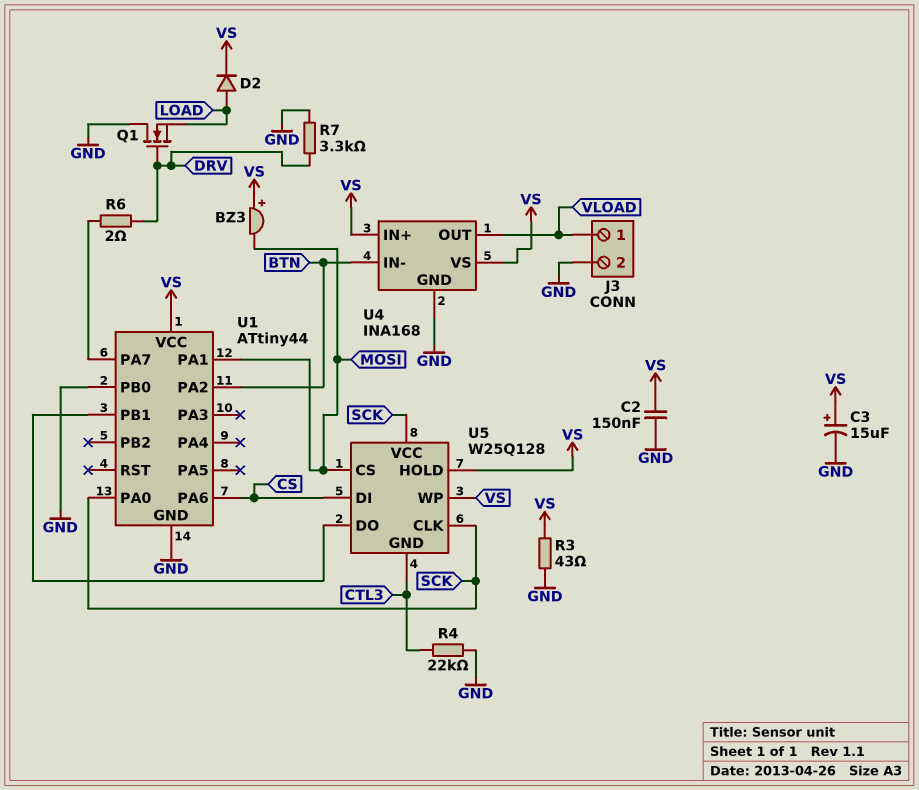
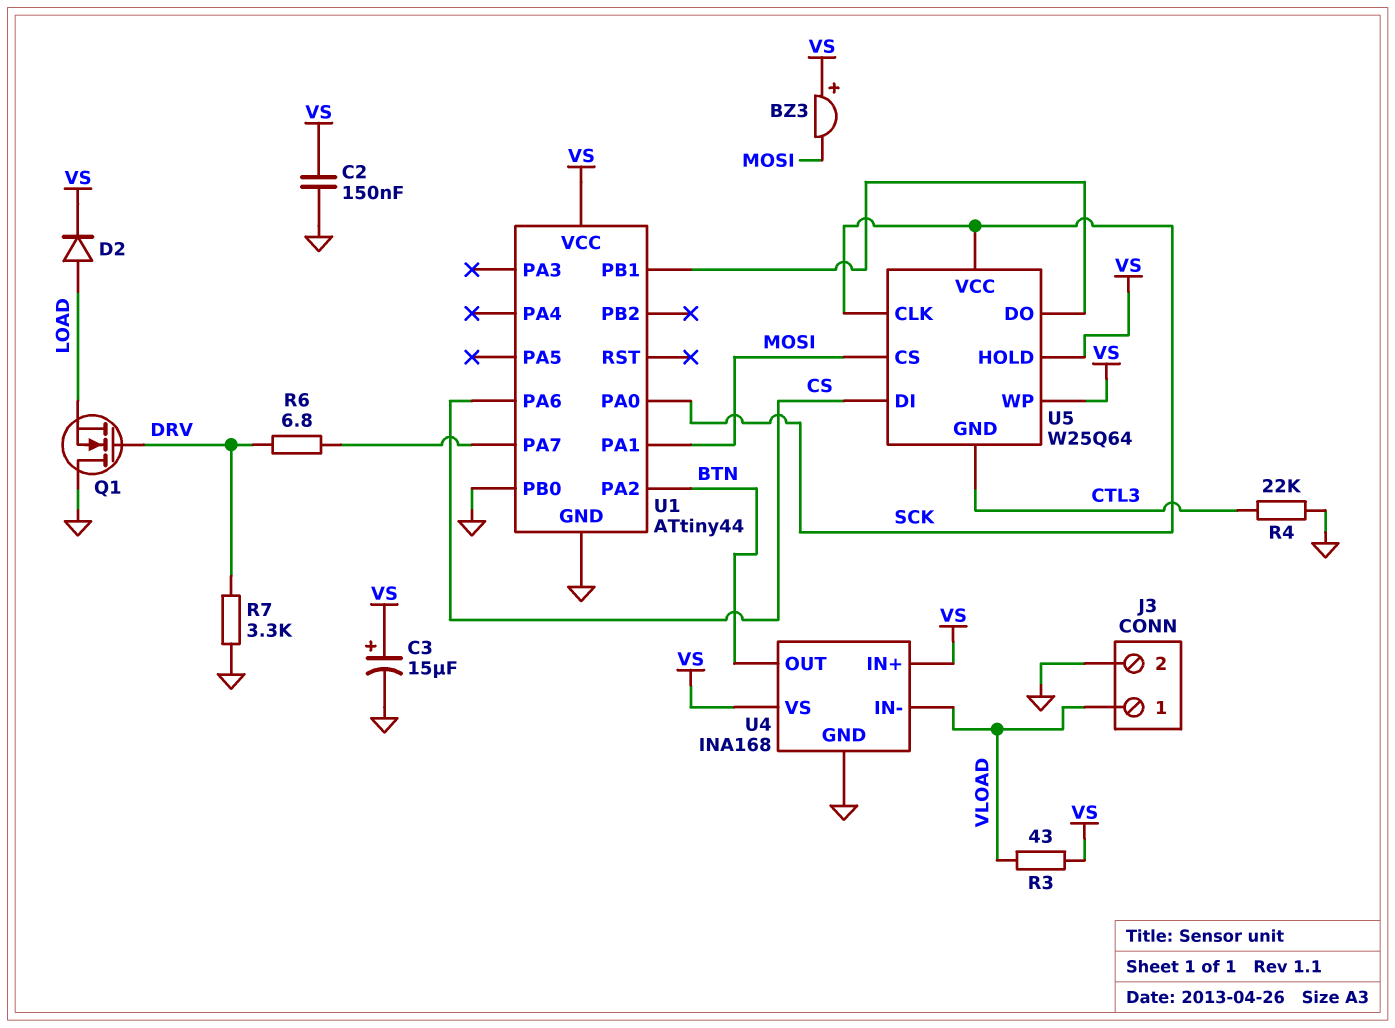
R3: 43 (GND, VS) -> 43 (VLOAD, VS)
R6: 2 (DRV, U1/PA7) -> 6.8 (DRV, U1/PA7)
U4 pin IN-: BTN -> VLOAD
U4 pin OUT: VLOAD -> BTN
U5: W25Q128 -> W25Q64

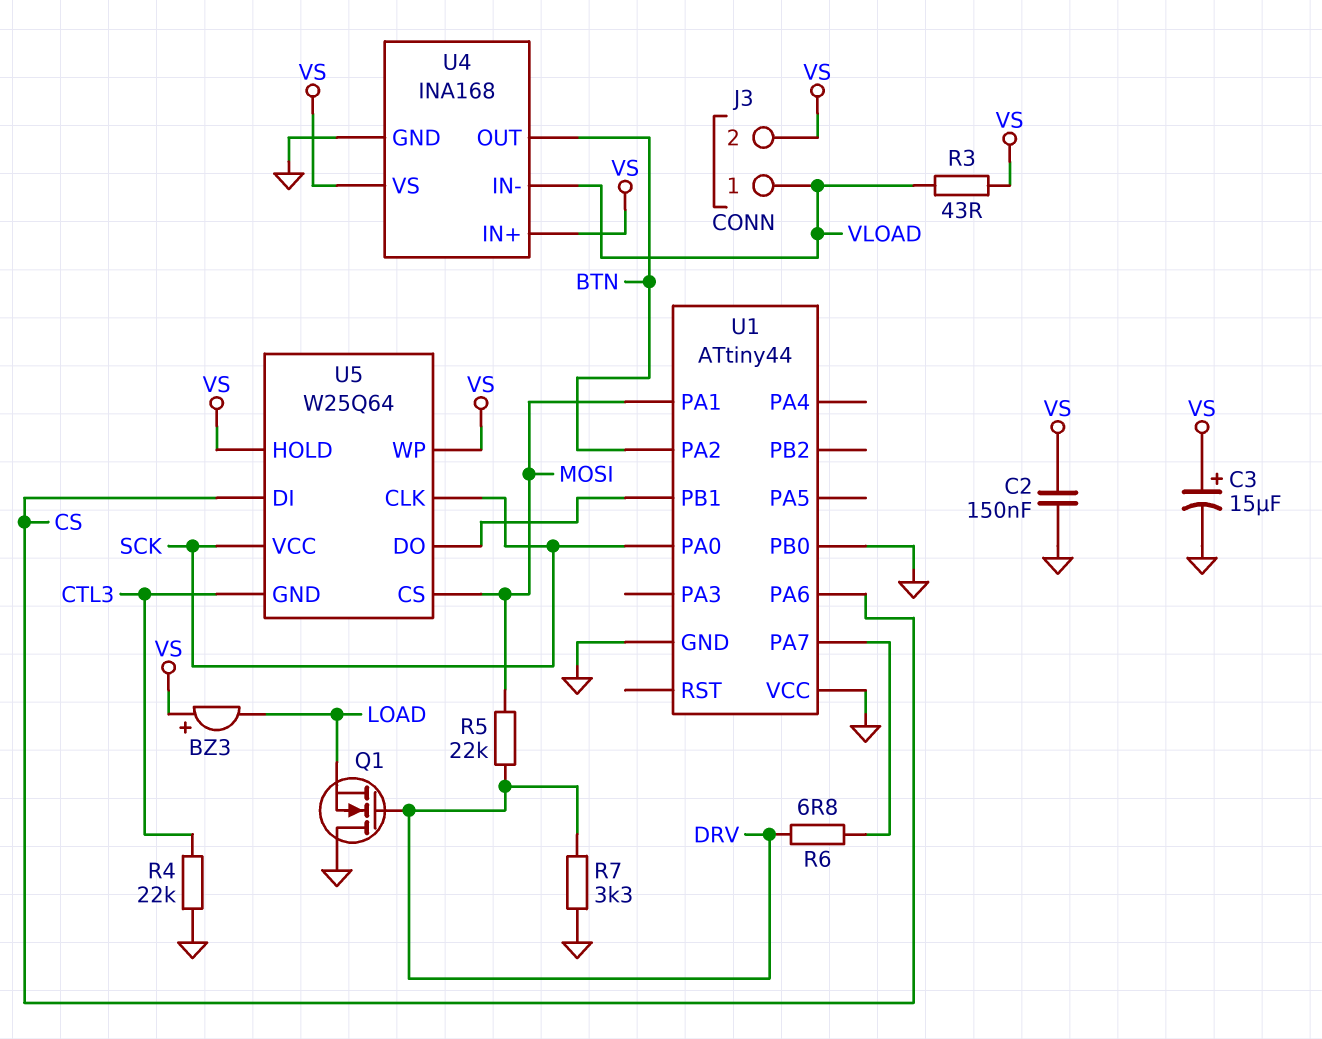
BZ3: buzzer (plus VS, minus MOSI) -> buzzer (plus VS, minus LOAD)
D2: diode (A LOAD, K VS) -> none
J3 pin 2: GND -> VS
R5: none -> 22k (DRV, MOSI)
U1 pin VCC: VS -> GND

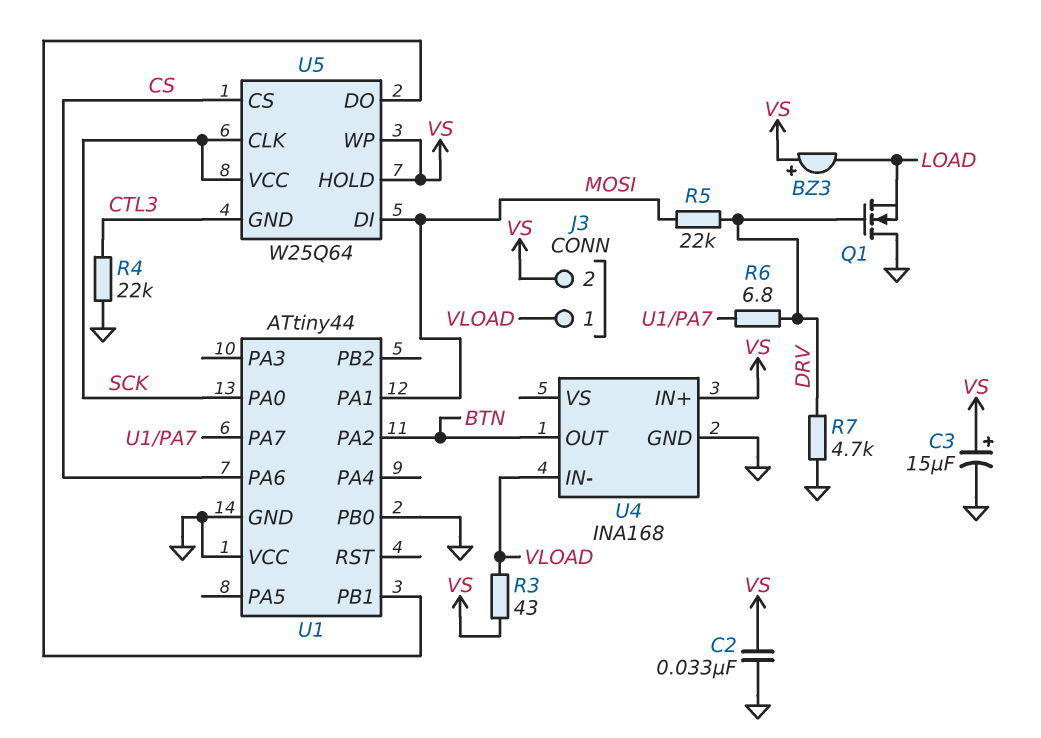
C2: 150nF (GND, VS) -> 33nF (GND, VS)
R7: 3.3k (DRV, GND) -> 4.7k (DRV, GND)
U4 pin VS: VS -> none
U5 pin CS: MOSI -> CS
U5 pin DI: CS -> MOSI

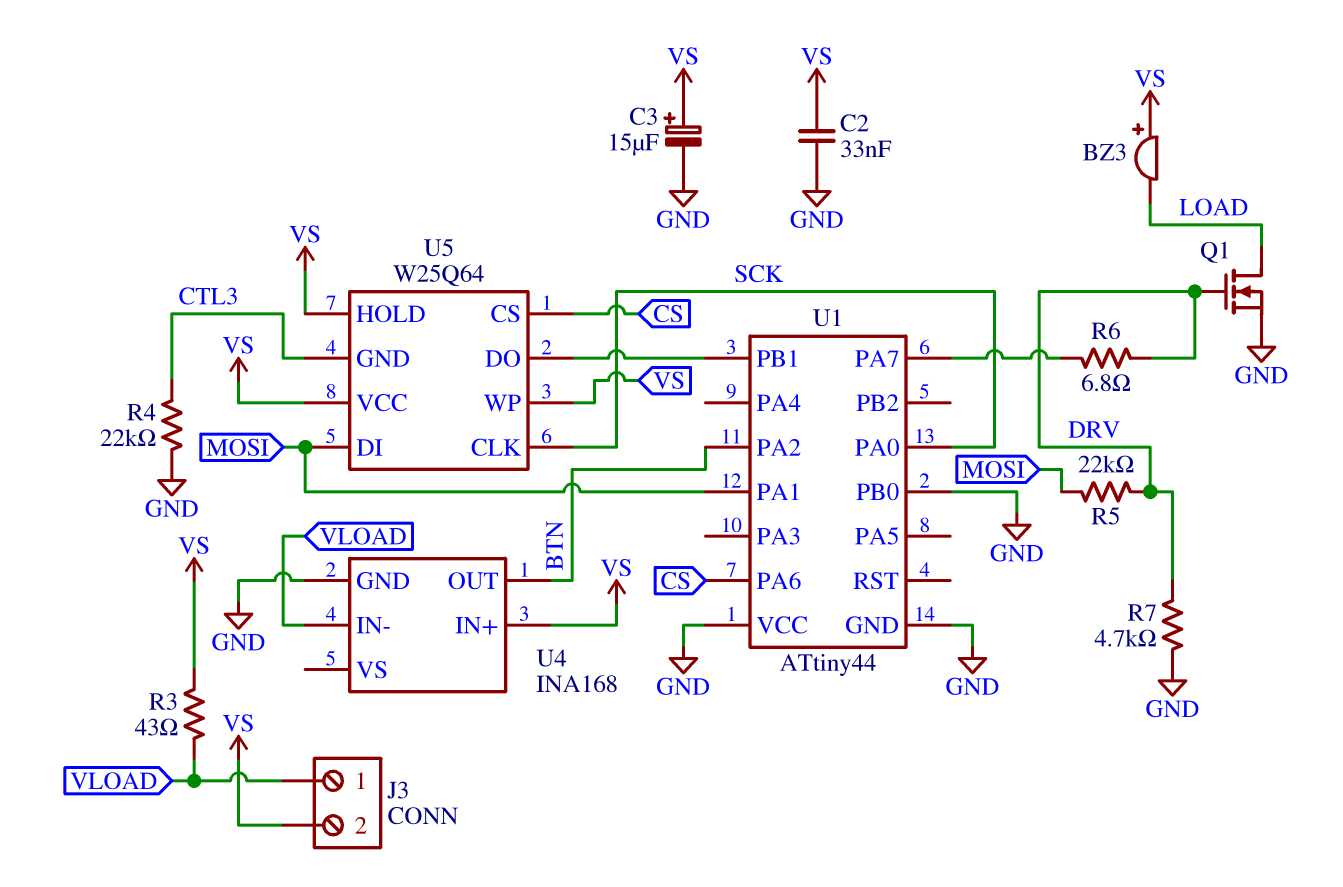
Q1: NMOS (G DRV, D GND, S LOAD) -> NMOS (G DRV, D LOAD, S GND)
U5 pin VCC: SCK -> VS

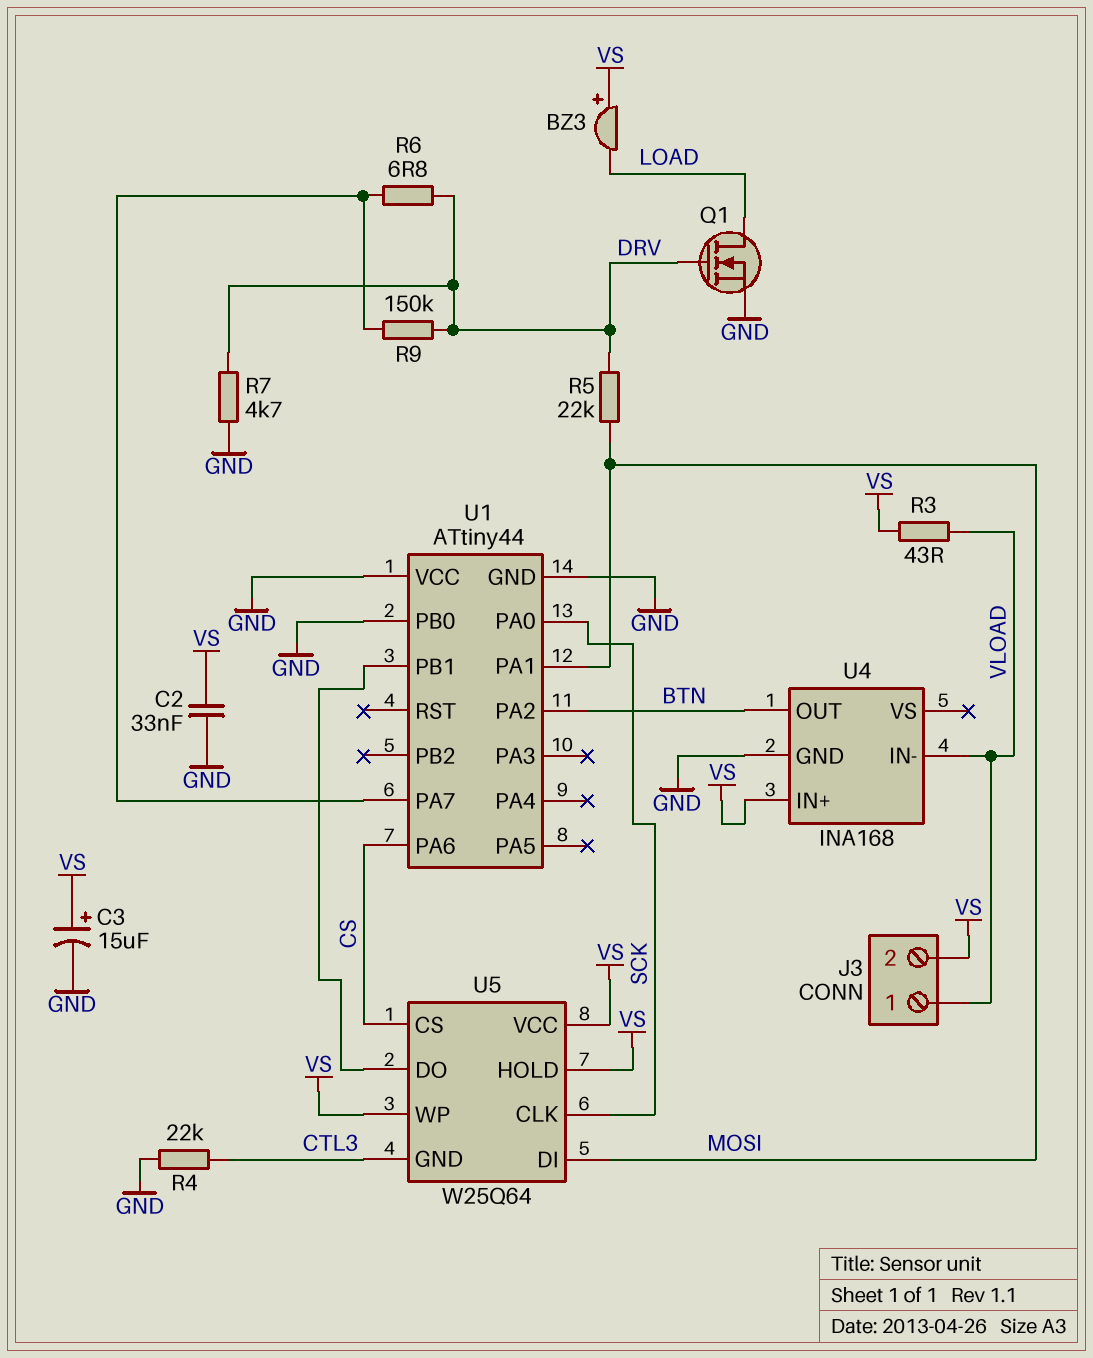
R9: none -> 150k (DRV, U1/PA7)

